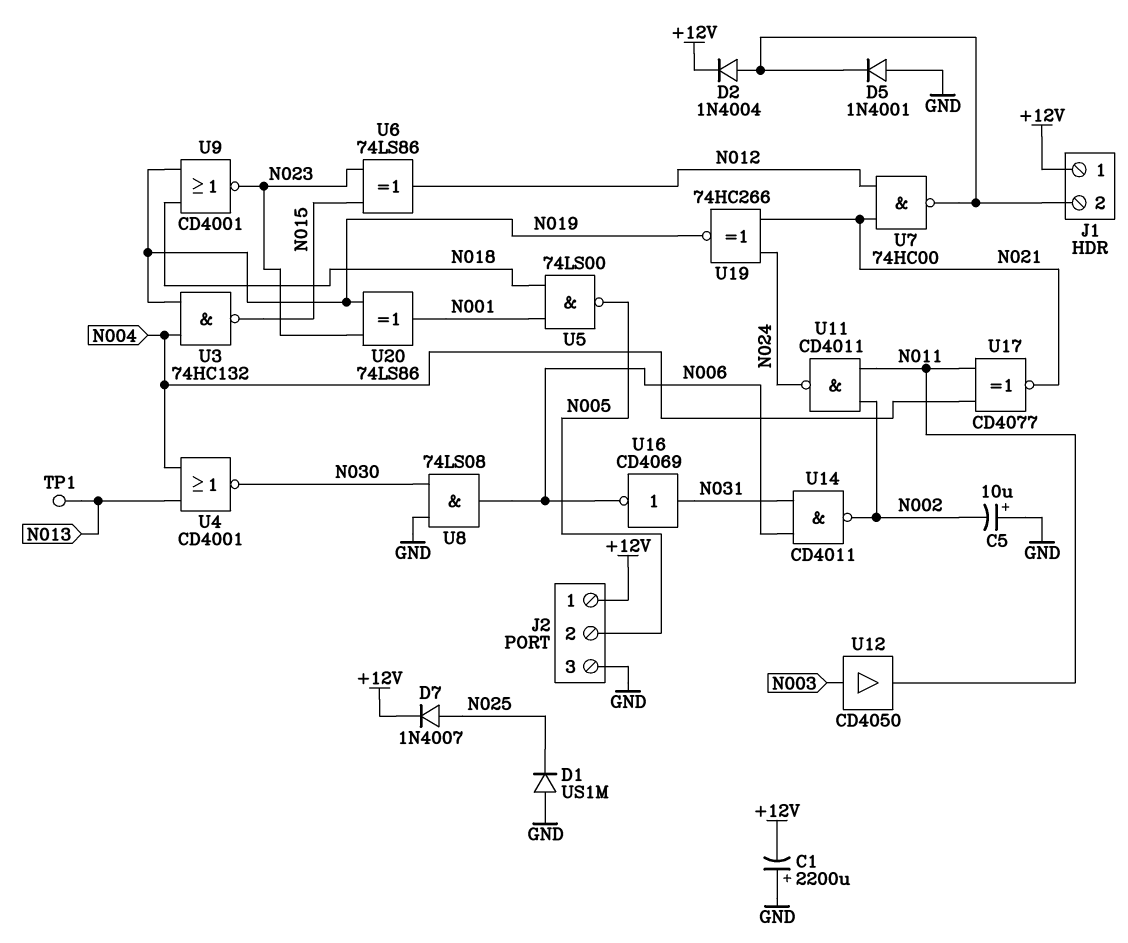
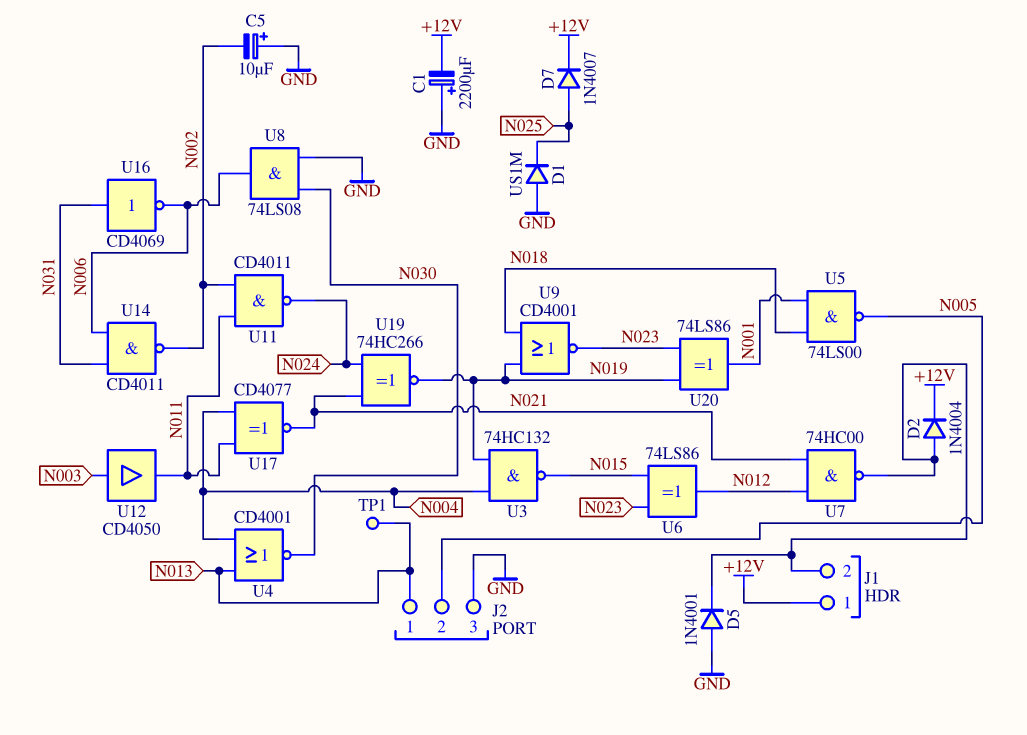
J2 pin 1: +12V -> N013

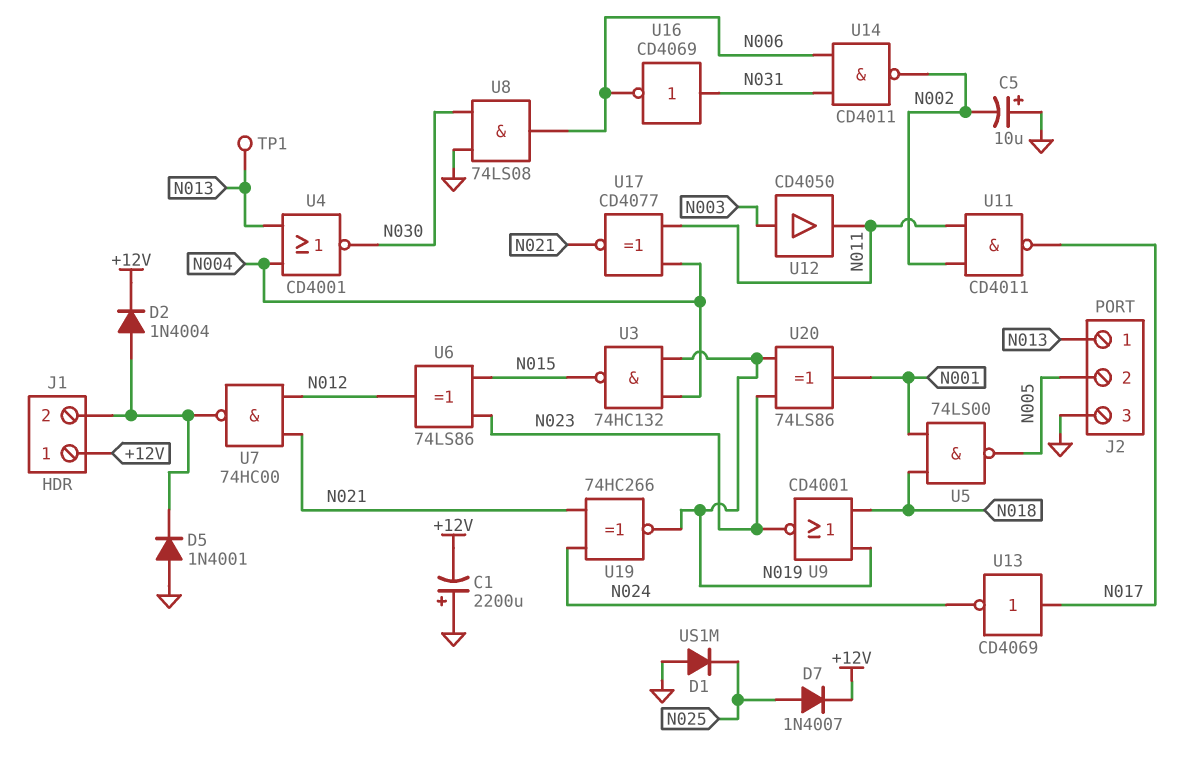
U11: NAND CD4011 (in N002, in N011, out N024) -> NAND CD4011 (in N002, in N011, out N017)
U13: none -> NOT CD4069 (in N017, out N024)

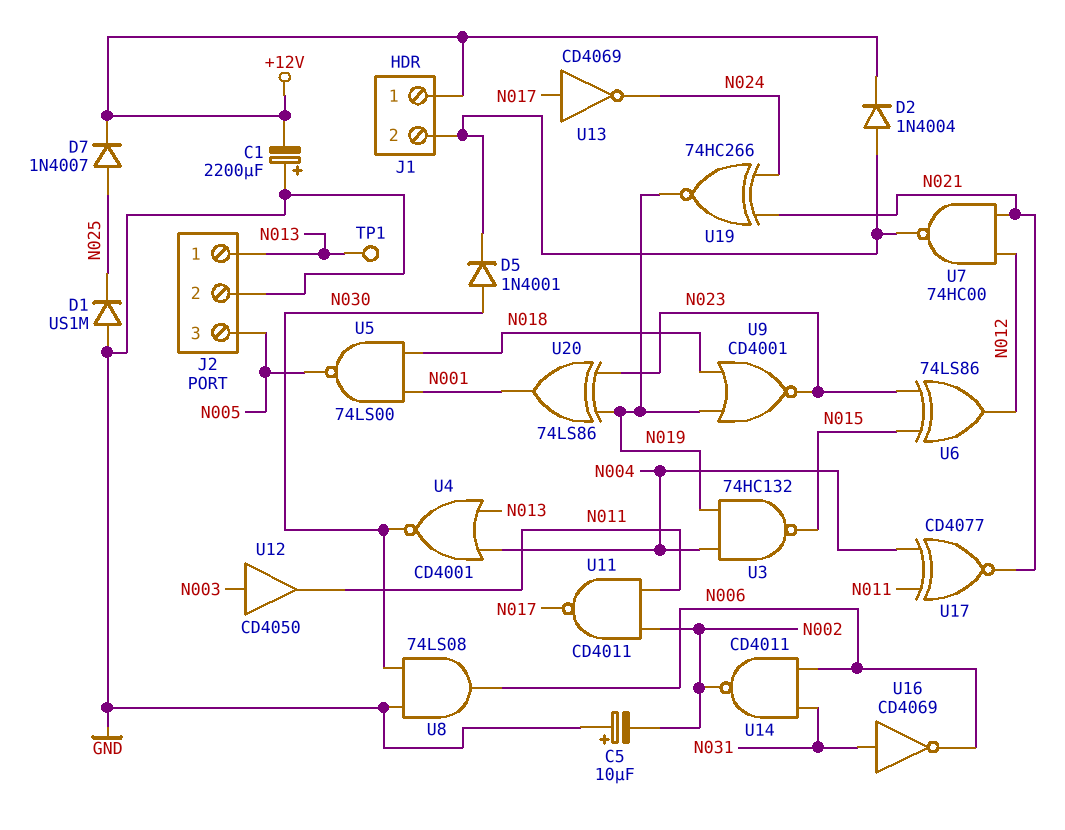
D5: diode 1N4001 (A GND, K J1/2) -> diode 1N4001 (A N030, K J1/2)
J2 pin 2: N005 -> GND
J2 pin 3: GND -> N005

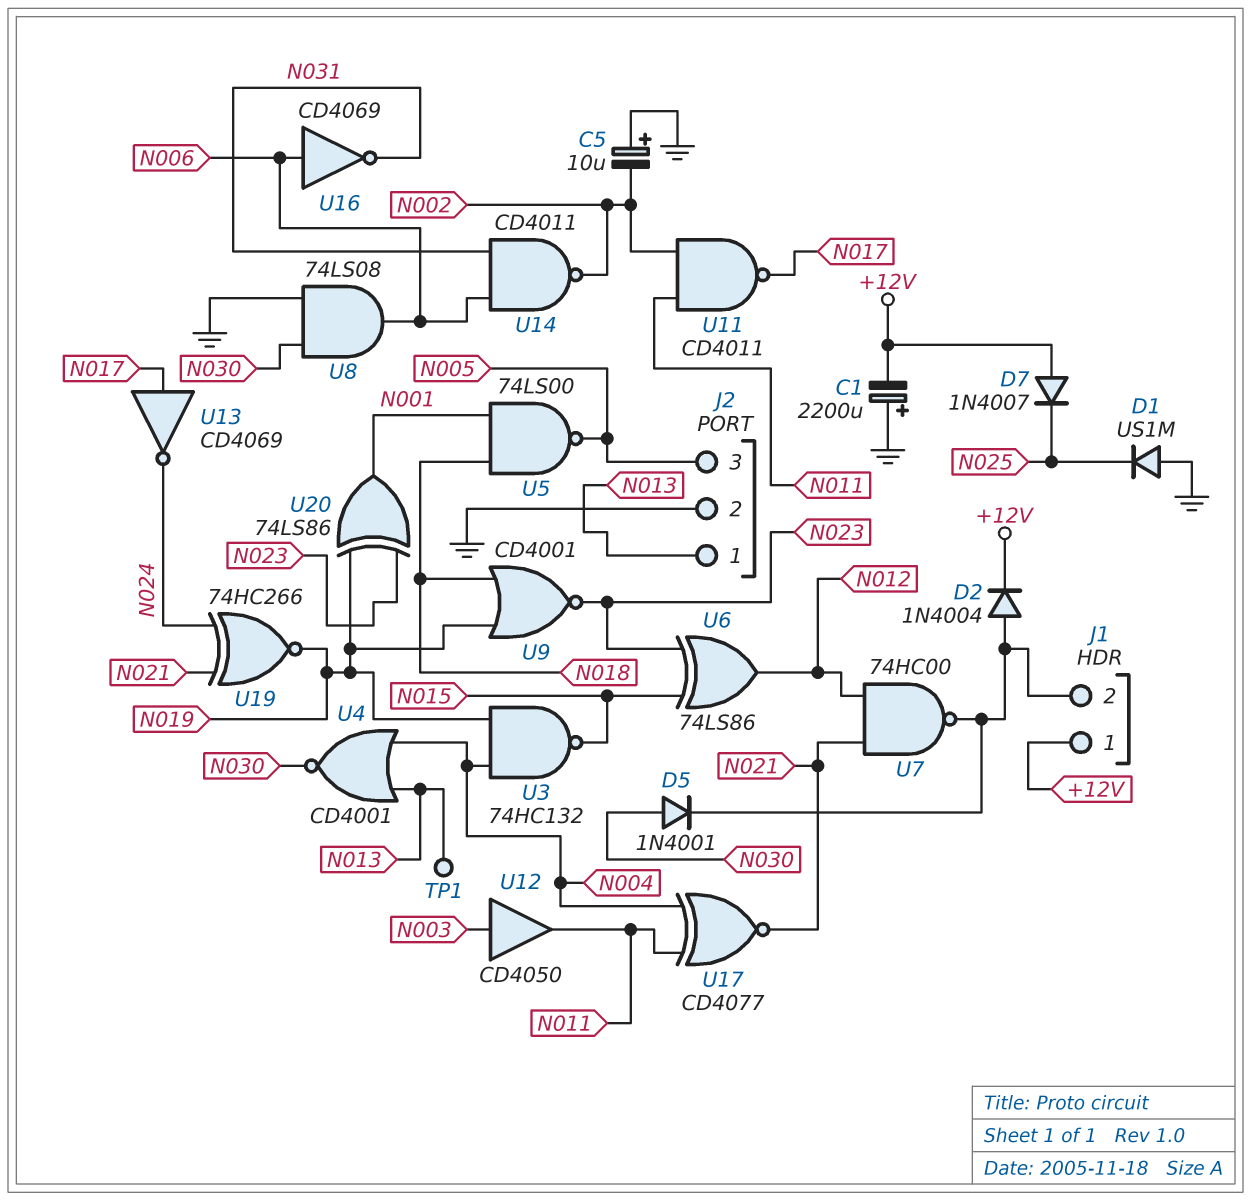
D7: diode 1N4007 (A N025, K +12V) -> diode 1N4007 (A +12V, K N025)
U16: NOT CD4069 (in N031, out N006) -> NOT CD4069 (in N006, out N031)

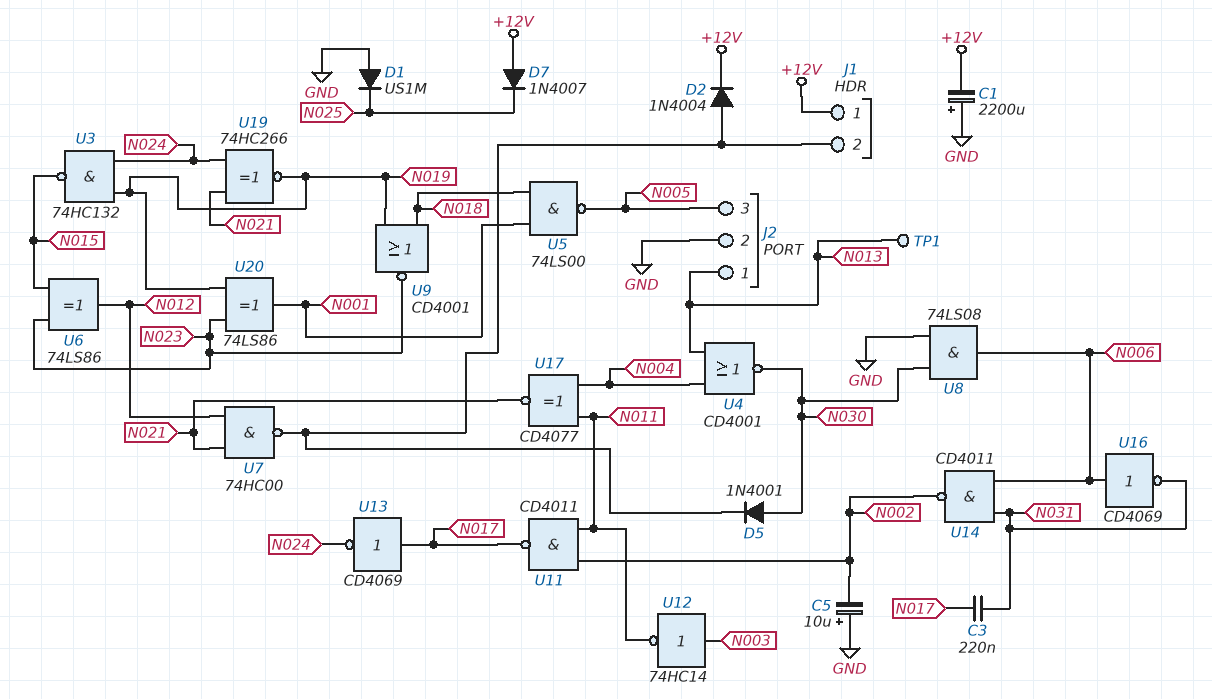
C3: none -> 220nF (N017, N031)
U3: NAND 74HC132 (in N004, in N019, out N015) -> NAND 74HC132 (in N019, in N024, out N015)
U12: buffer CD4050 (in N003, out N011) -> NOT 74HC14 (in N003, out N011)

